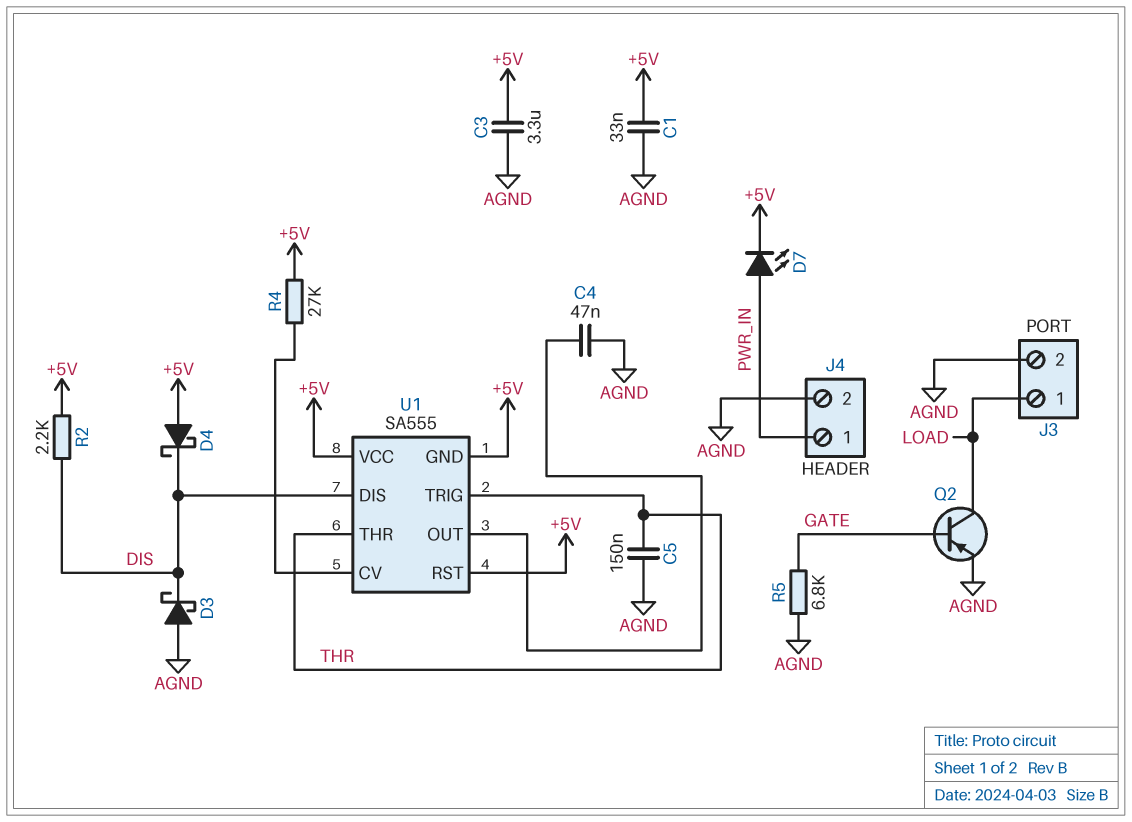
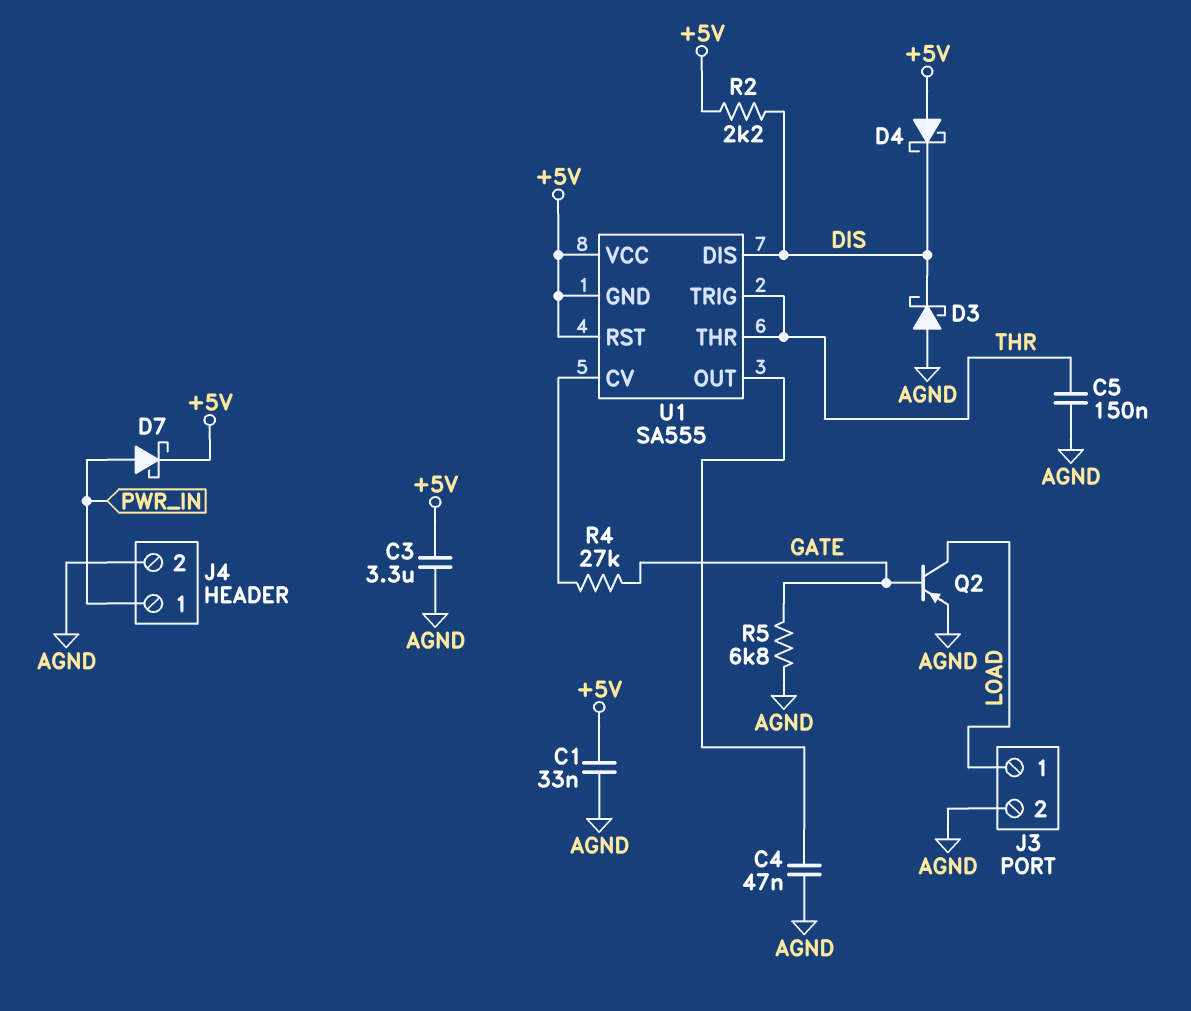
D7: LED (A PWR_IN, K +5V) -> schottky (A PWR_IN, K +5V)
R4: 27k (+5V, U1/CV) -> 27k (GATE, U1/CV)

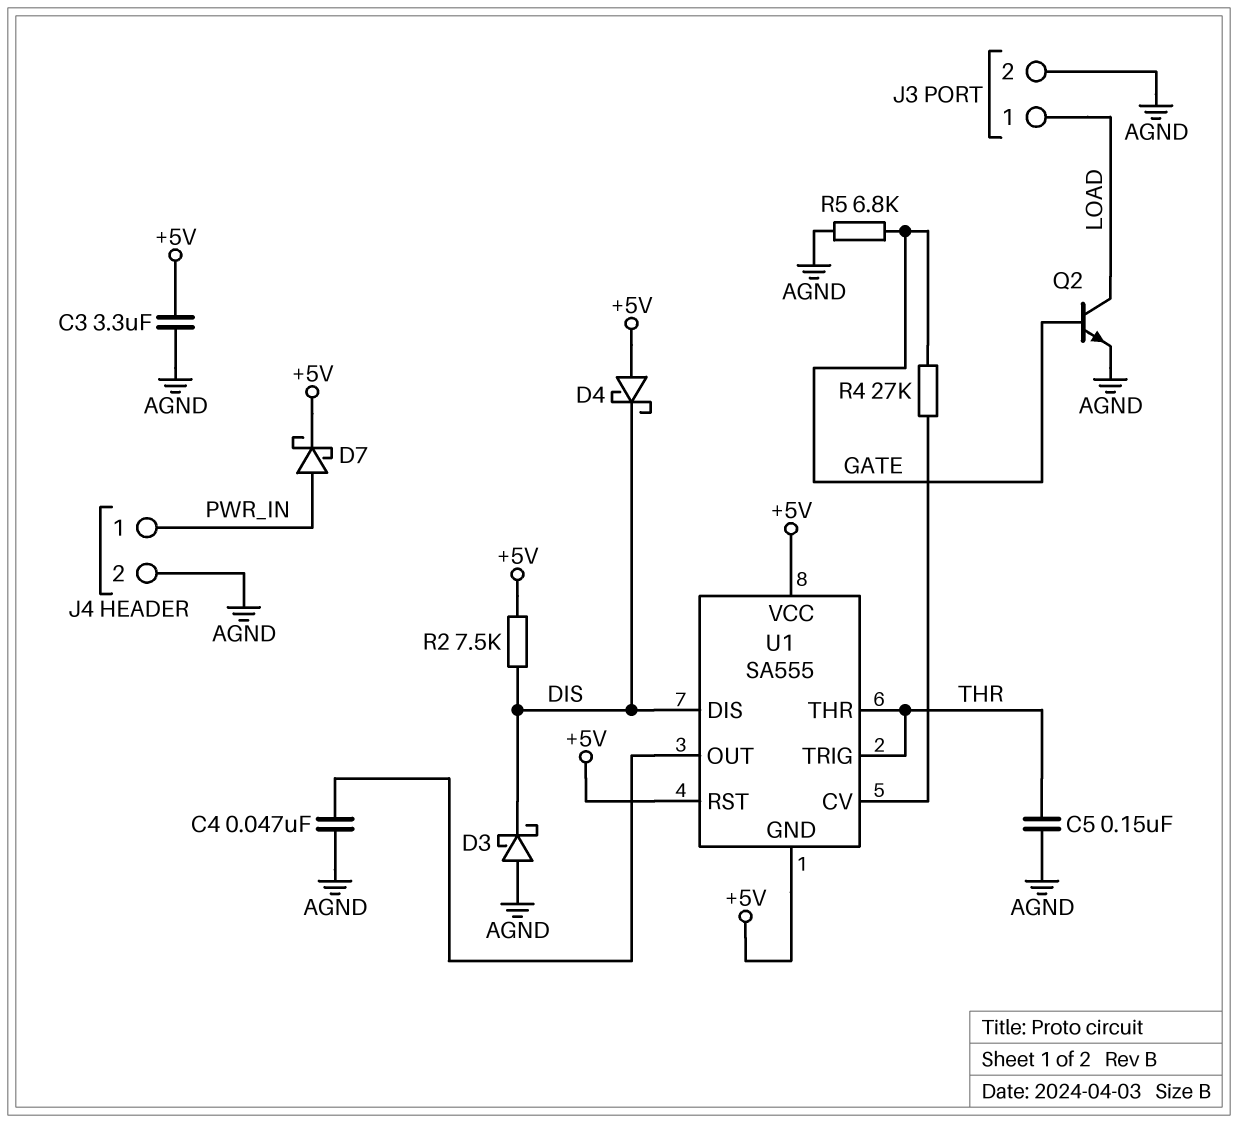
C1: 33nF (+5V, AGND) -> none
Q2: PNP (B GATE, C LOAD, E AGND) -> NPN (B GATE, C LOAD, E AGND)
R2: 2.2k (+5V, DIS) -> 7.5k (+5V, DIS)

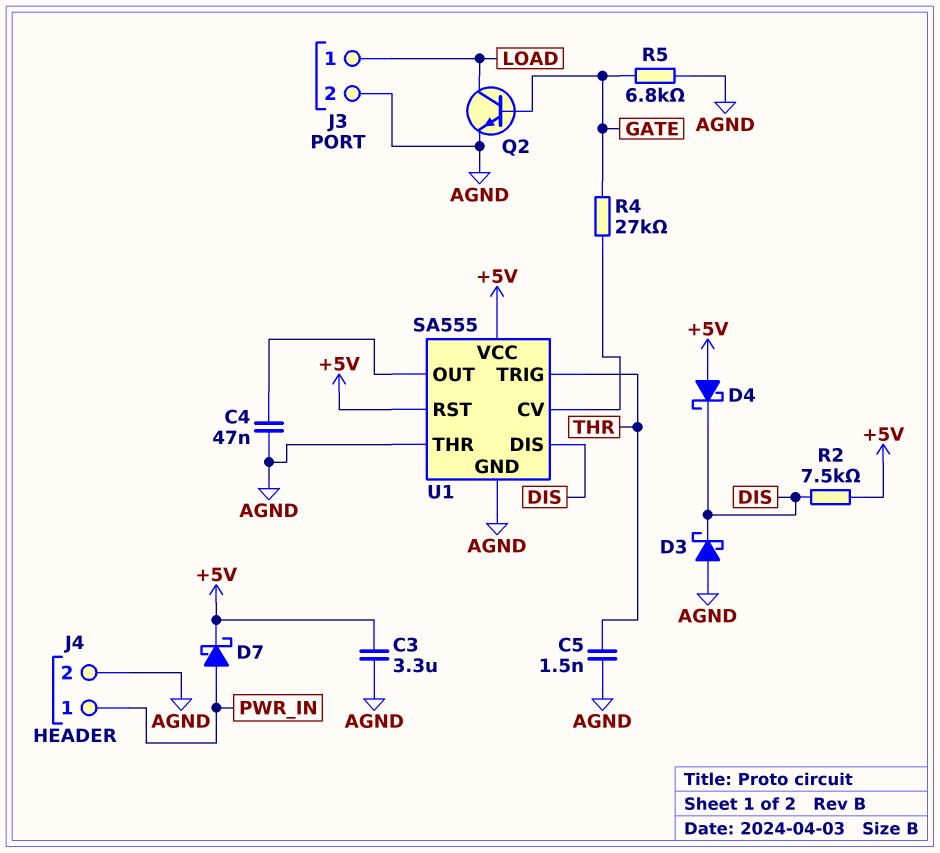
C5: 150nF (AGND, THR) -> 1.5nF (AGND, THR)
U1 pin GND: +5V -> AGND
U1 pin THR: THR -> AGND

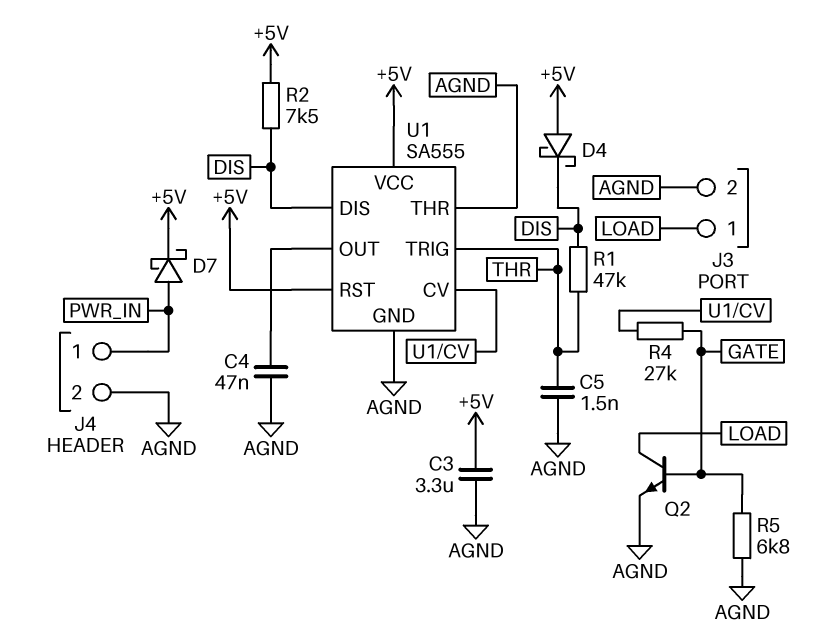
D3: schottky (A AGND, K DIS) -> none
R1: none -> 47k (DIS, THR)

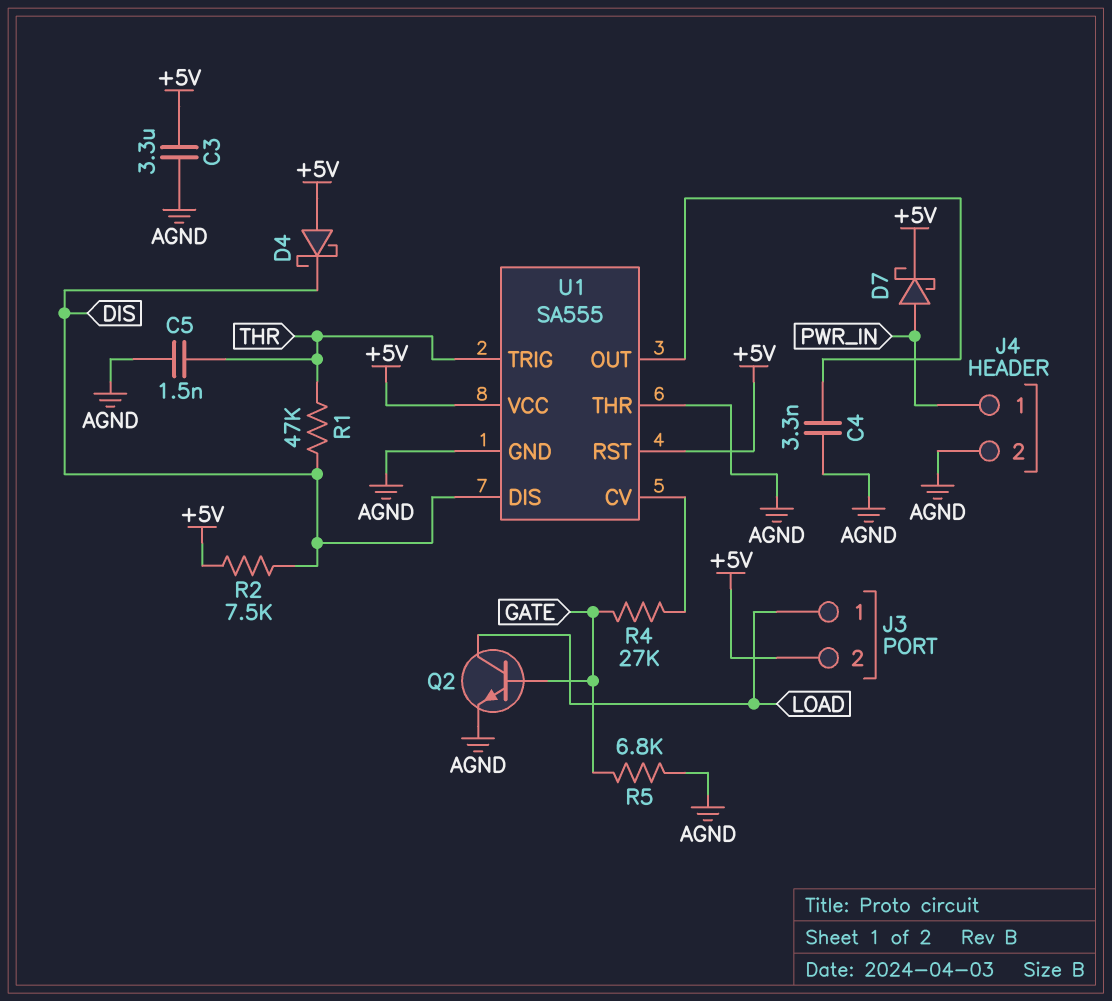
C4: 47nF (AGND, U1/OUT) -> 3.3nF (AGND, U1/OUT)
J3 pin 2: AGND -> +5V

